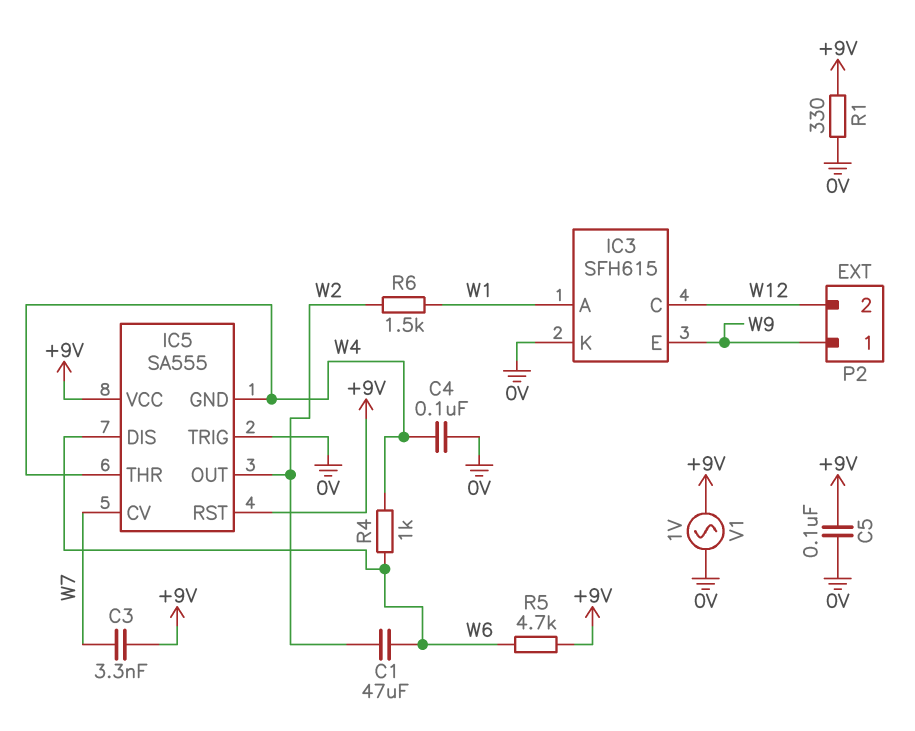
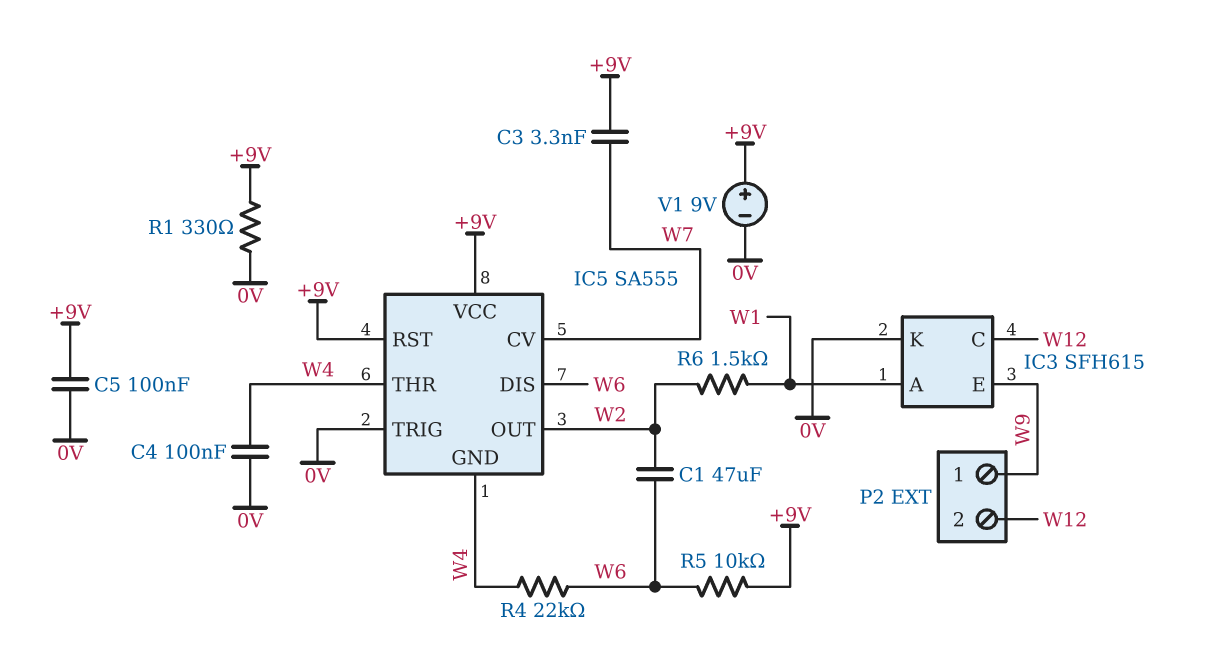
R4: 1k (W4, W6) -> 22k (W4, W6)
R5: 4.7k (+9V, W6) -> 10k (+9V, W6)
V1: AC 1V (+9V, 0V) -> 9V (plus +9V, minus 0V)

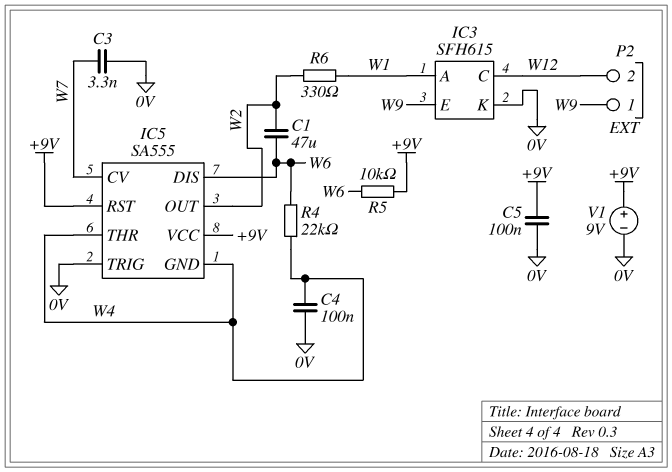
C3: 3.3nF (+9V, W7) -> 3.3nF (0V, W7)
R1: 330 (+9V, 0V) -> none
R6: 1.5k (W1, W2) -> 330 (W1, W2)

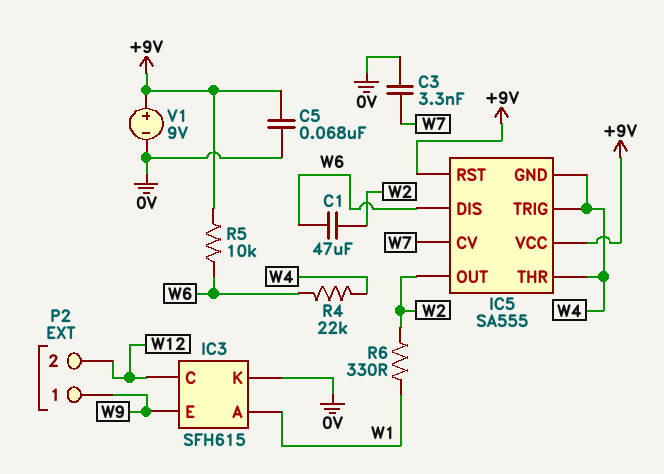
C4: 100nF (0V, W4) -> none
C5: 100nF (+9V, 0V) -> 68nF (+9V, 0V)
IC5 pin TRIG: 0V -> W4

